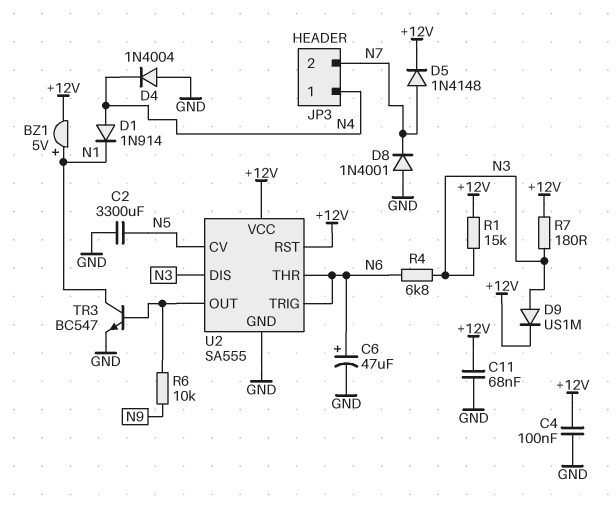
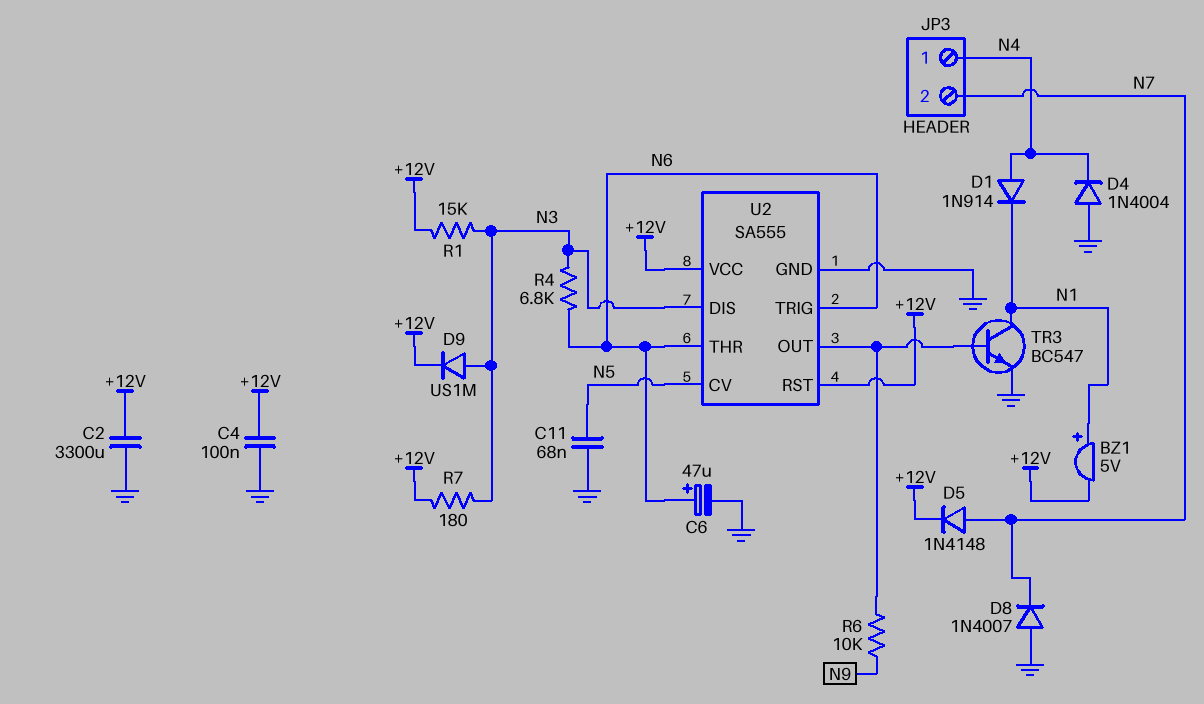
C2: 3300uF (GND, N5) -> 3300uF (+12V, GND)
C11: 68nF (+12V, GND) -> 68nF (GND, N5)
D8: diode 1N4001 (A GND, K N7) -> diode 1N4007 (A GND, K N7)

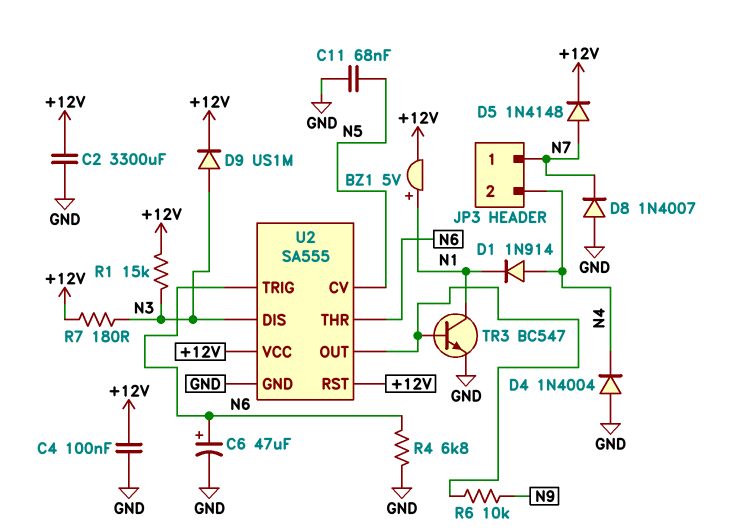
JP3 pin 1: N4 -> N7
JP3 pin 2: N7 -> N4
R4: 6.8k (N3, N6) -> 6.8k (GND, N6)

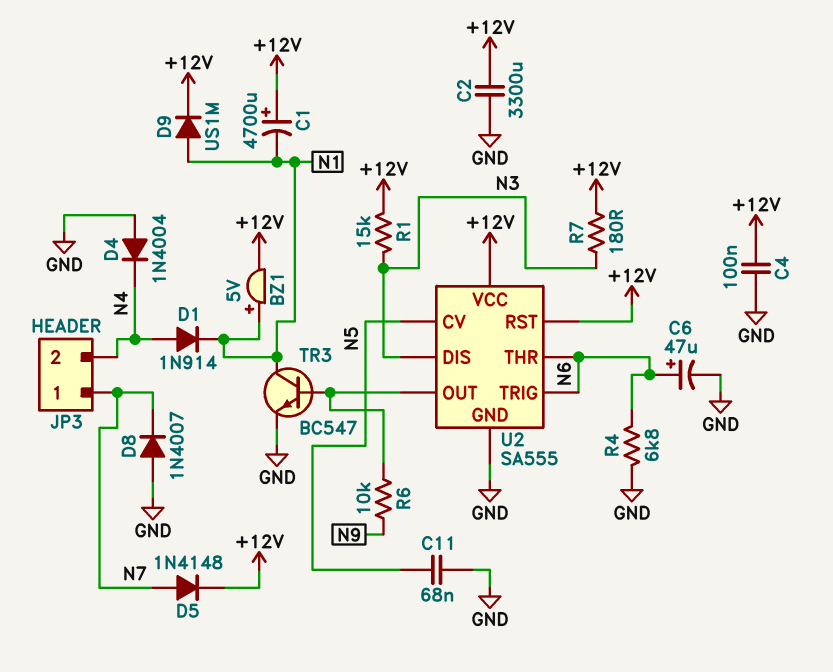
C1: none -> 4700uF (plus +12V, minus N1)
D9: diode US1M (A N3, K +12V) -> diode US1M (A N1, K +12V)

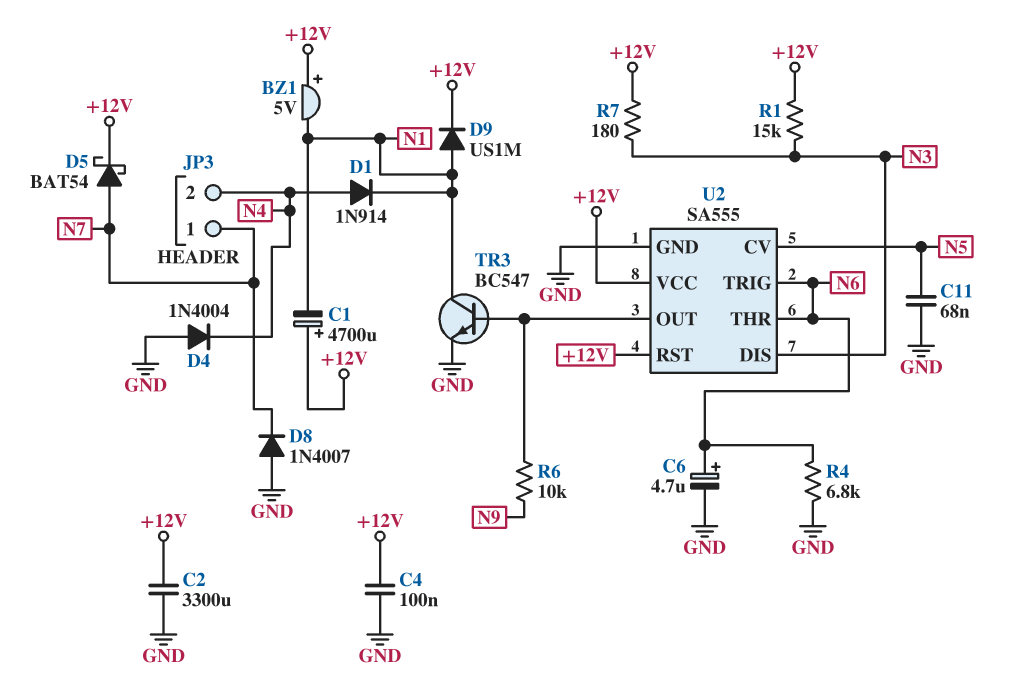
BZ1: buzzer 5V (plus N1, minus +12V) -> buzzer 5V (plus +12V, minus N1)
C6: 47uF (plus N6, minus GND) -> 4.7uF (plus N6, minus GND)
D5: diode 1N4148 (A N7, K +12V) -> schottky BAT54 (A N7, K +12V)

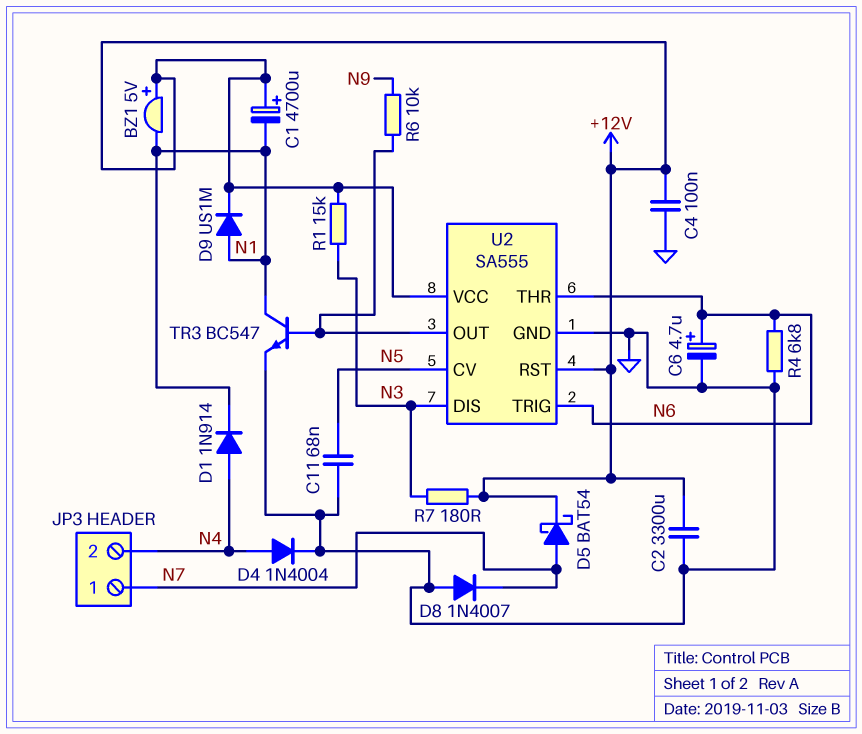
D4: diode 1N4004 (A GND, K N4) -> diode 1N4004 (A N4, K GND)

